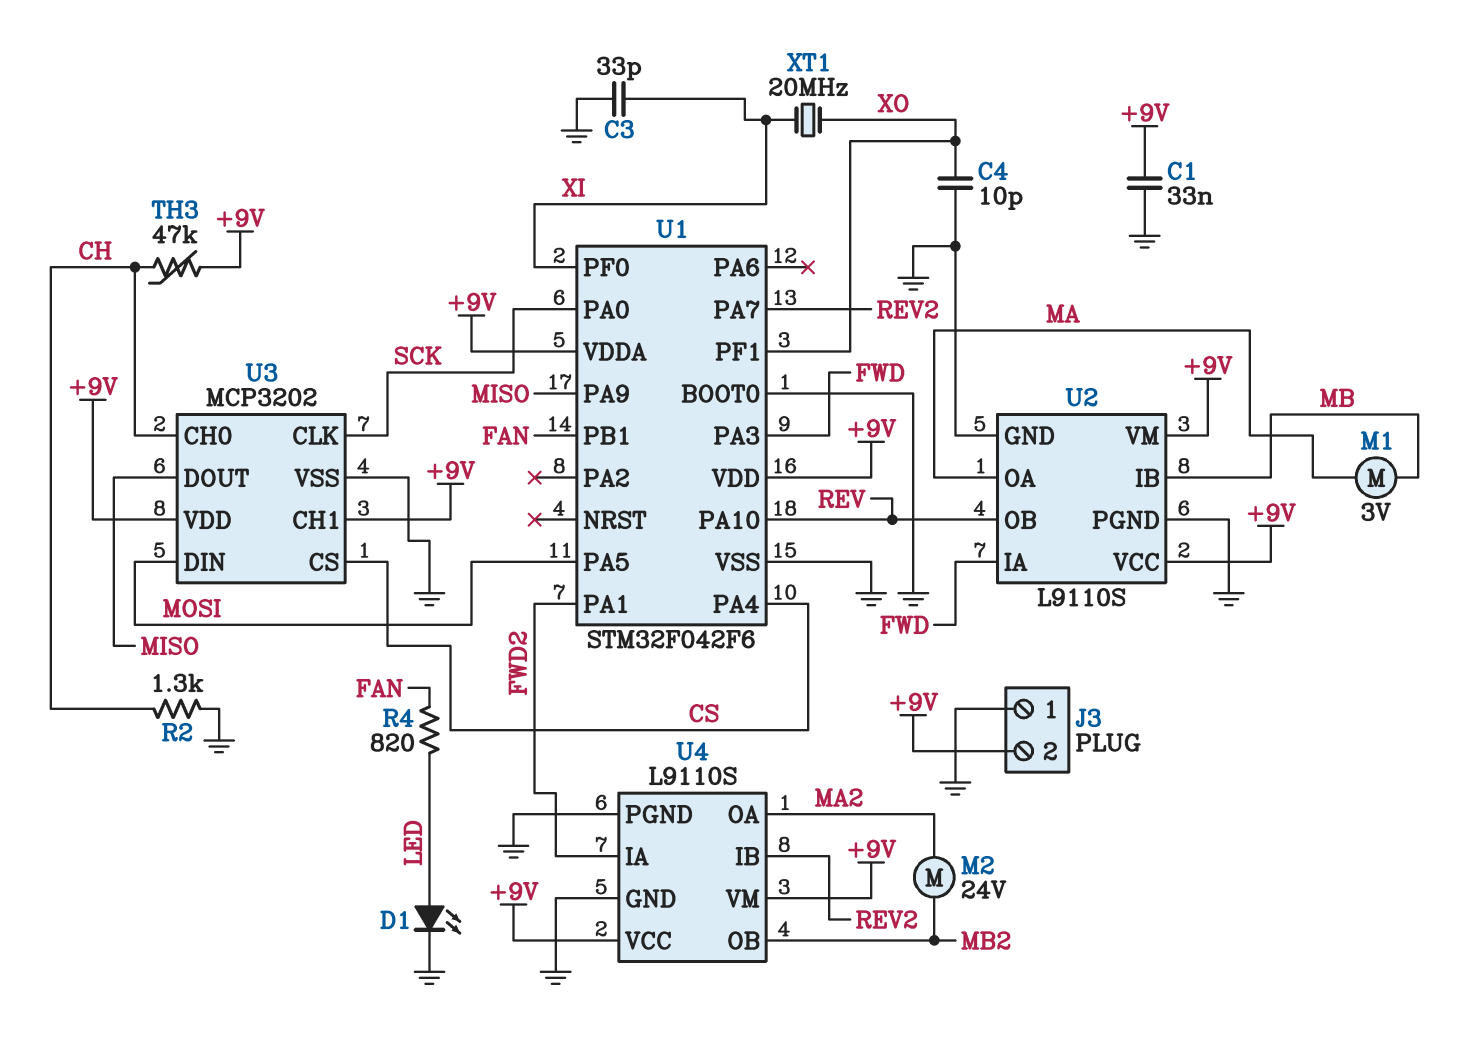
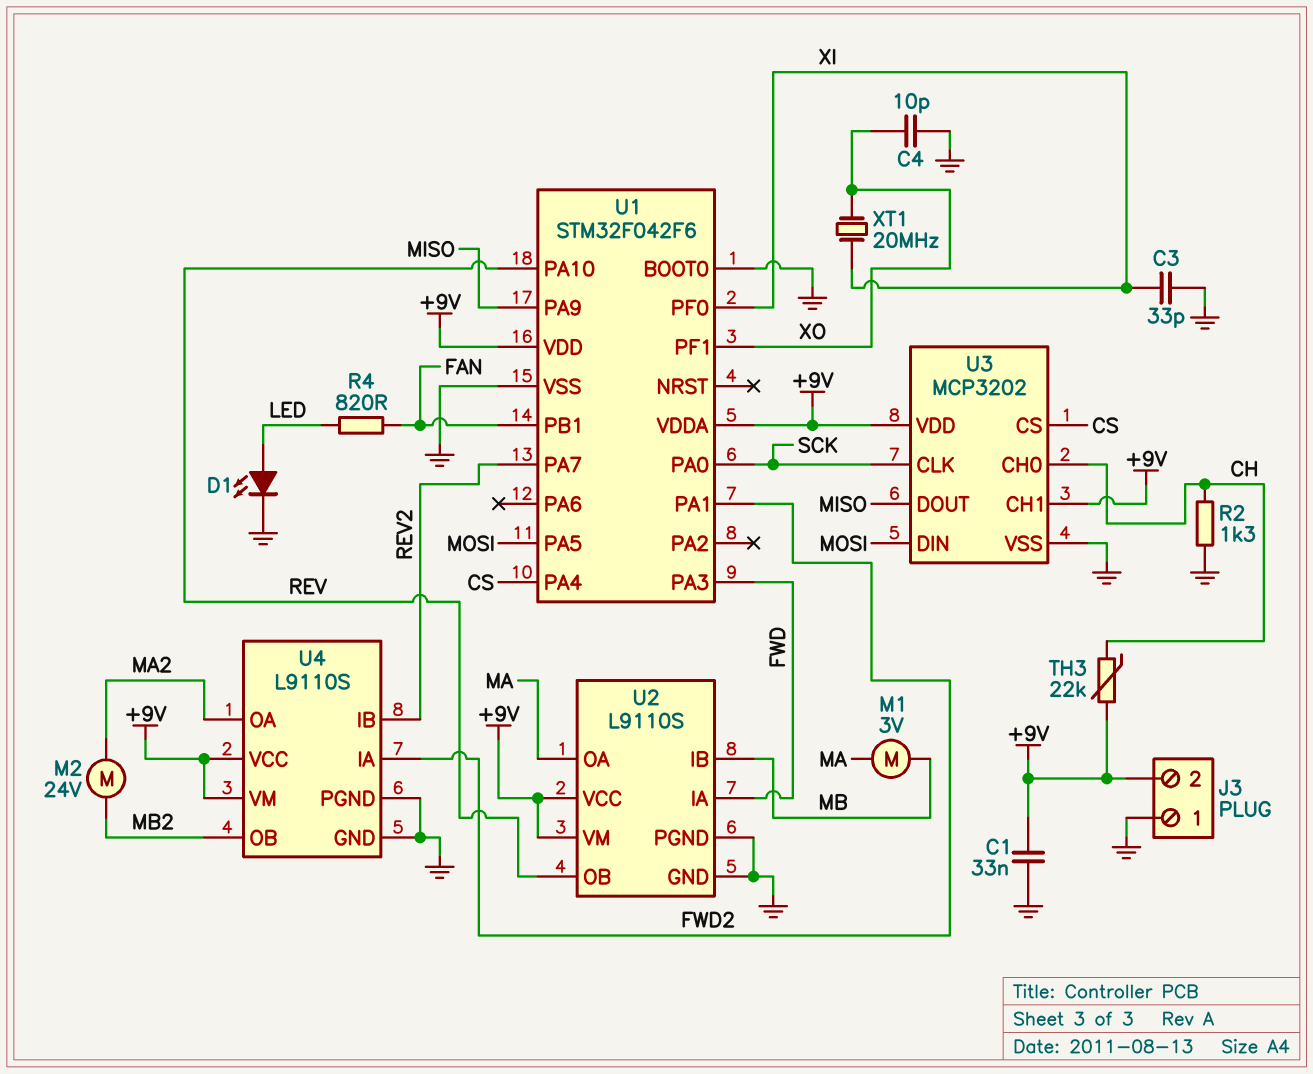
TH3: 47k (+9V, CH) -> 22k (+9V, CH)

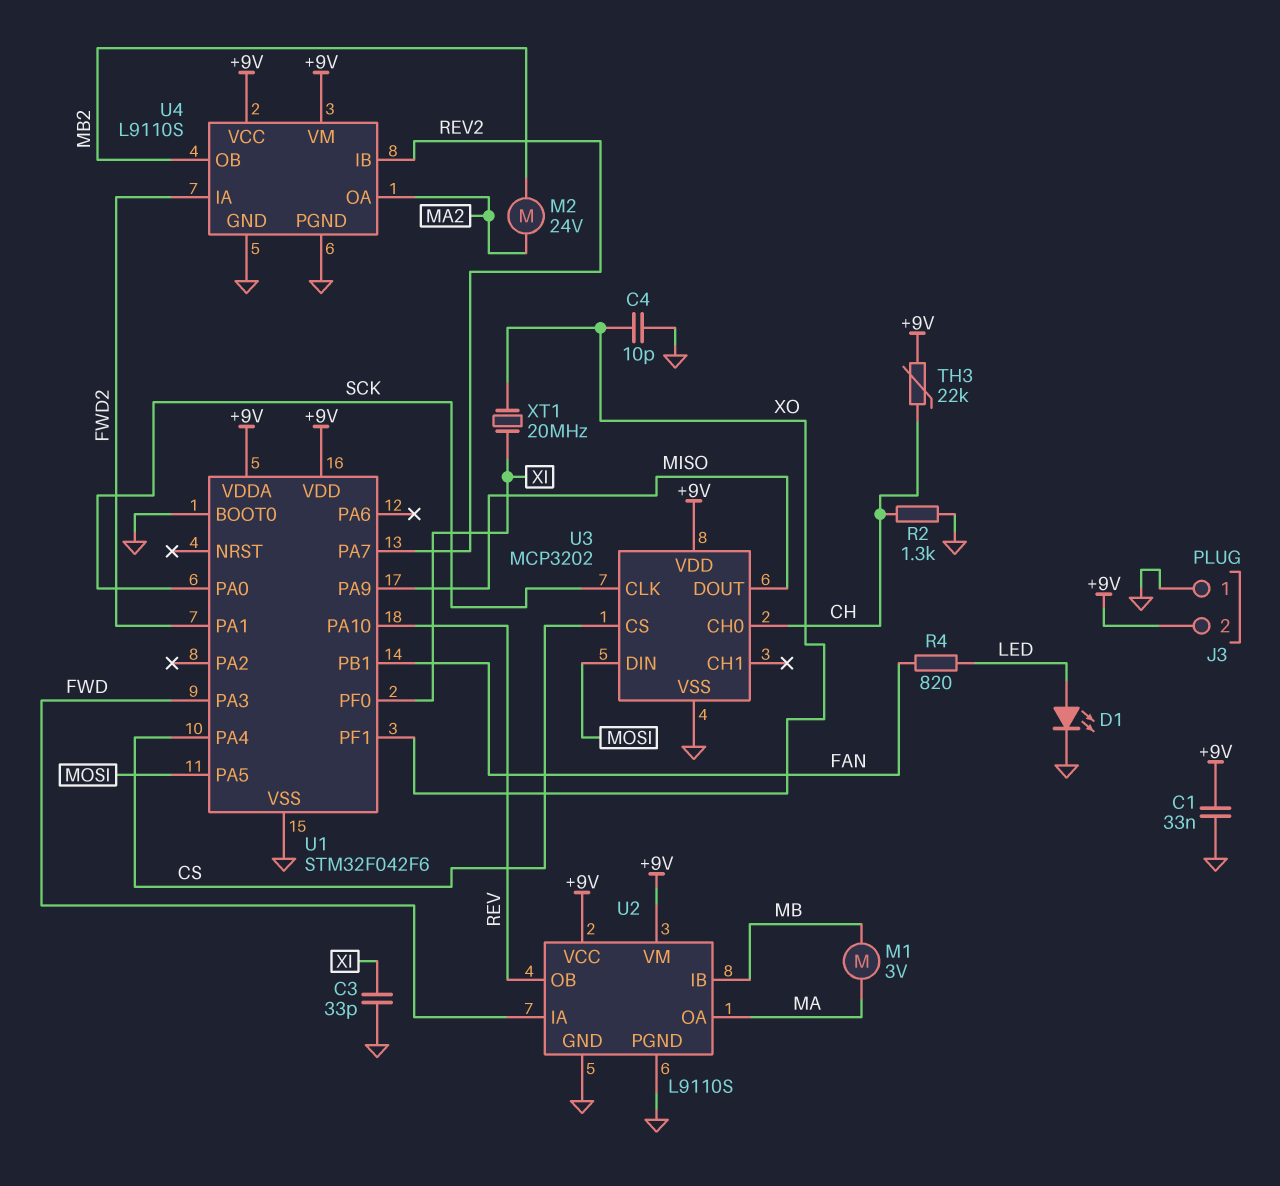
U3 pin CH1: +9V -> none

